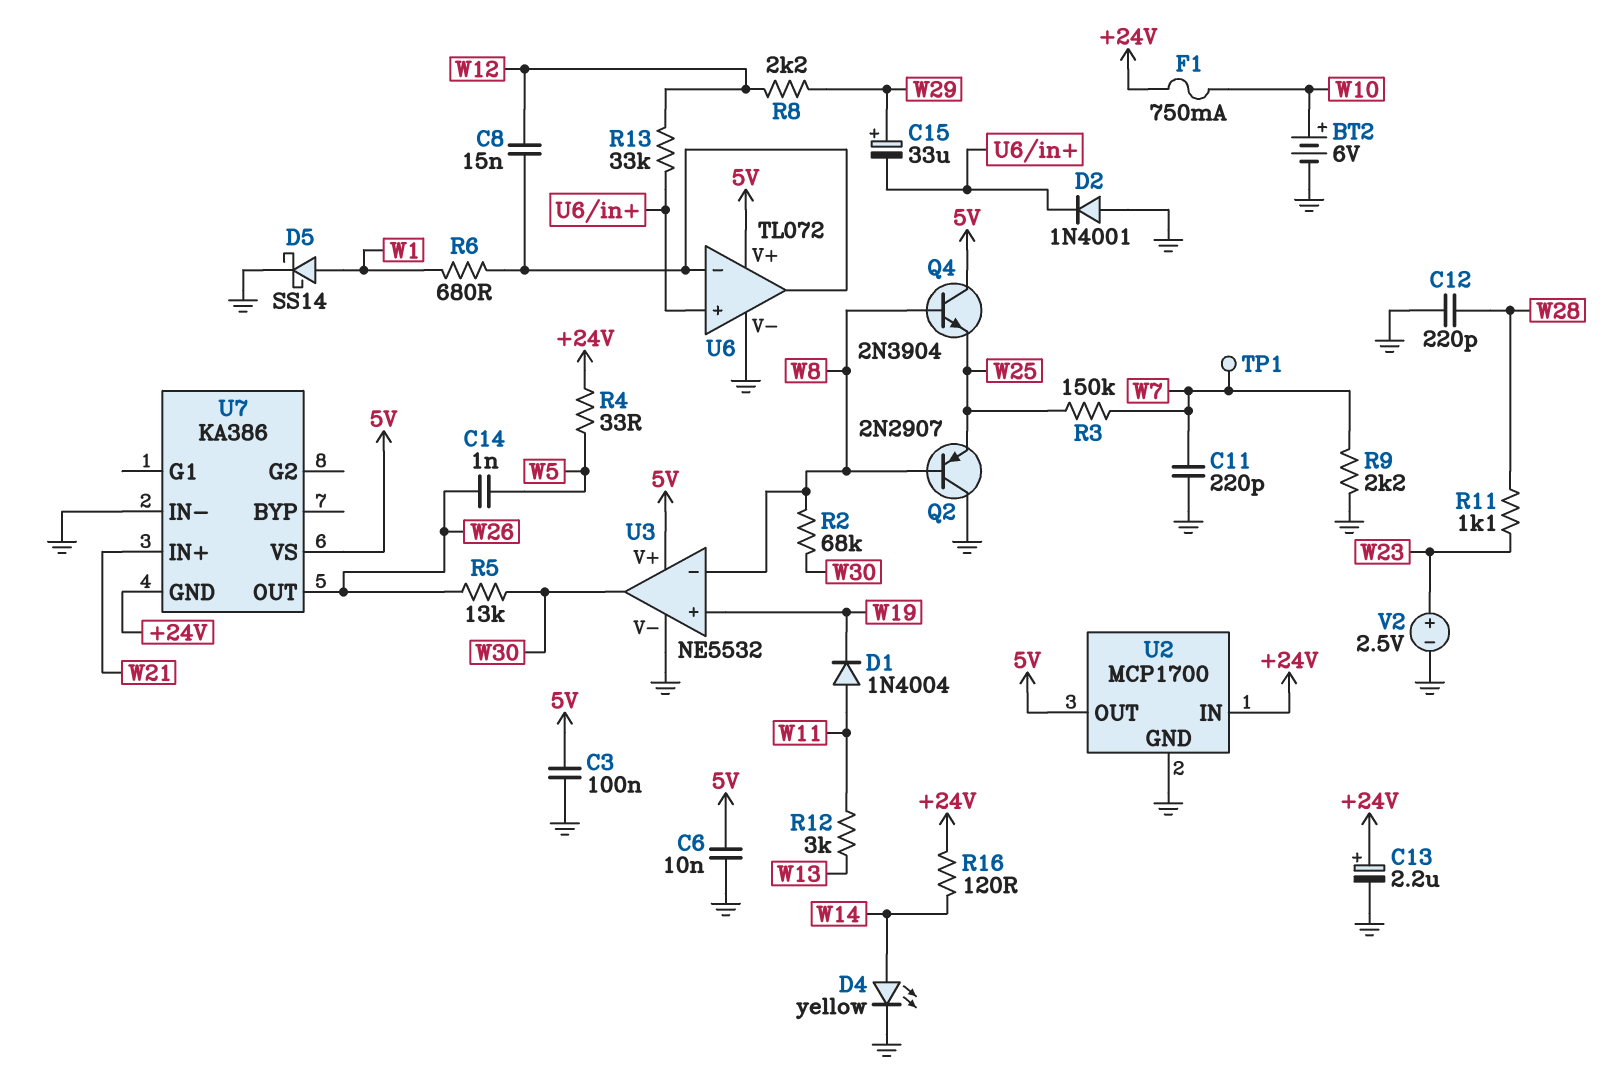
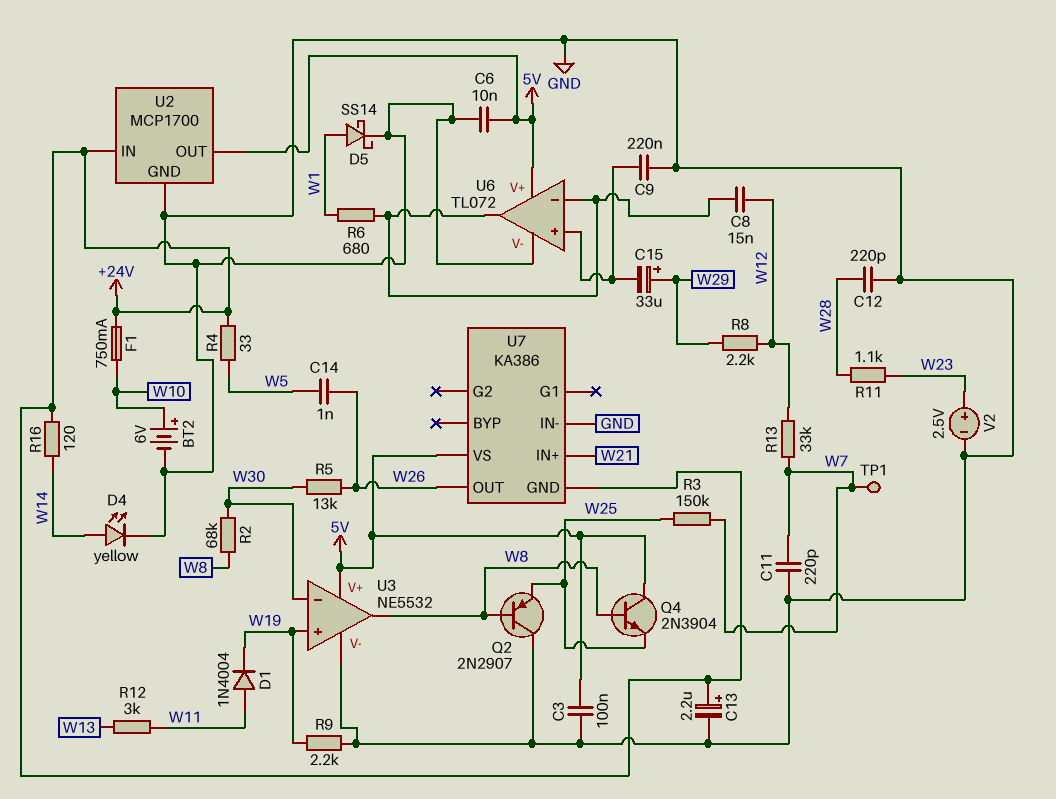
C9: none -> 220nF (GND, U6/in+)
D2: diode 1N4001 (A GND, K U6/in+) -> none
R9: 2.2k (GND, W7) -> 2.2k (GND, W19)
R13: 33k (U6/in+, W12) -> 33k (W7, W12)
U3 pin in-: W8 -> W30
U3 pin out: W30 -> W8

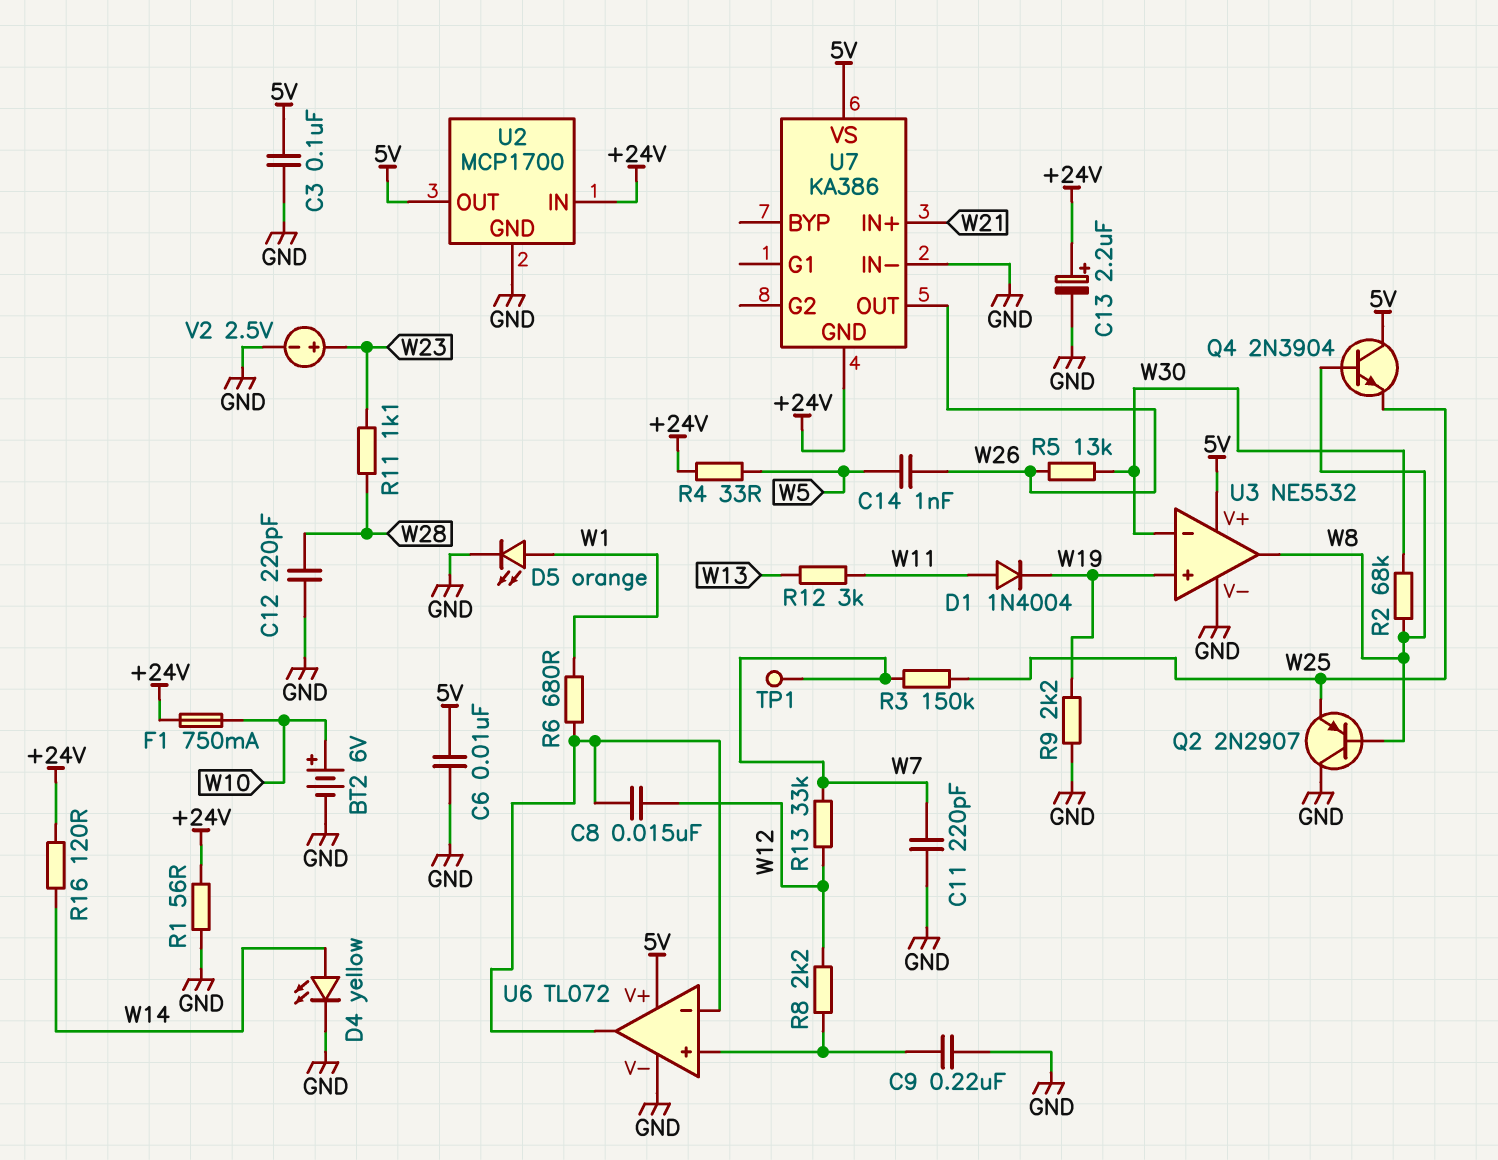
C15: 33uF (plus W29, minus U6/in+) -> none
D5: schottky SS14 (A W1, K GND) -> LED orange (A W1, K GND)
R1: none -> 56 (+24V, GND)
R8: 2.2k (W12, W29) -> 2.2k (U6/in+, W12)

